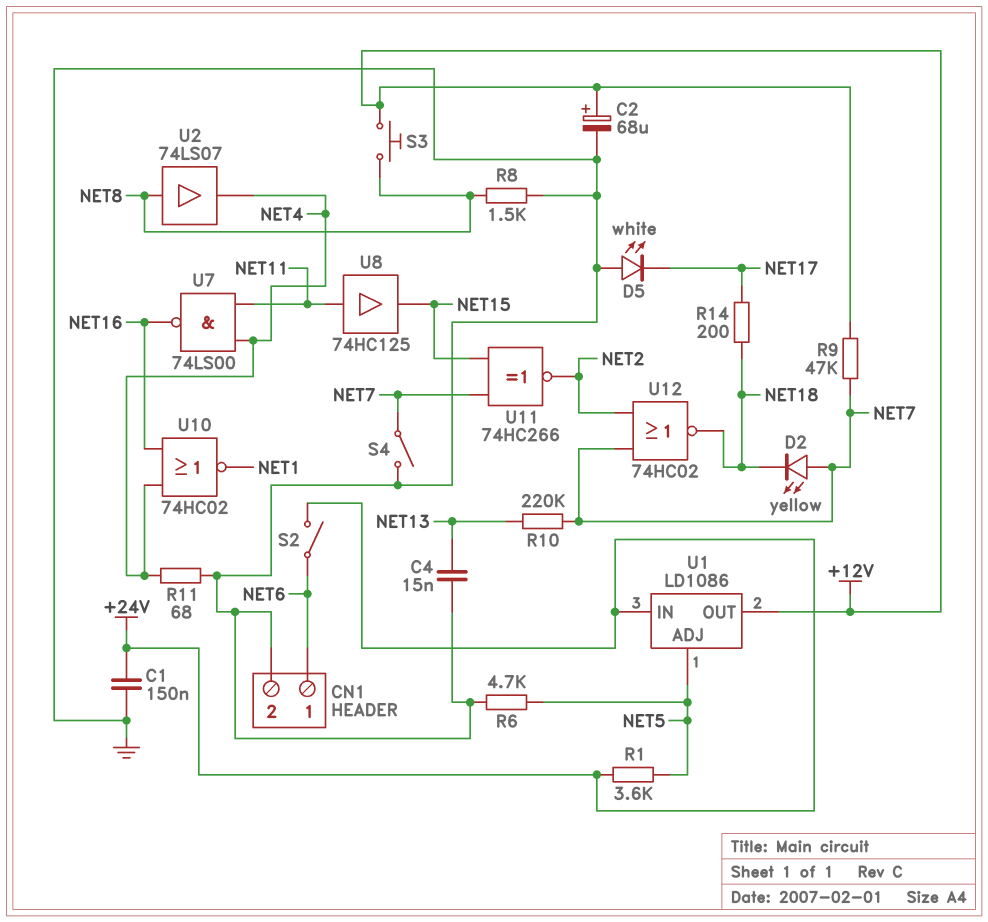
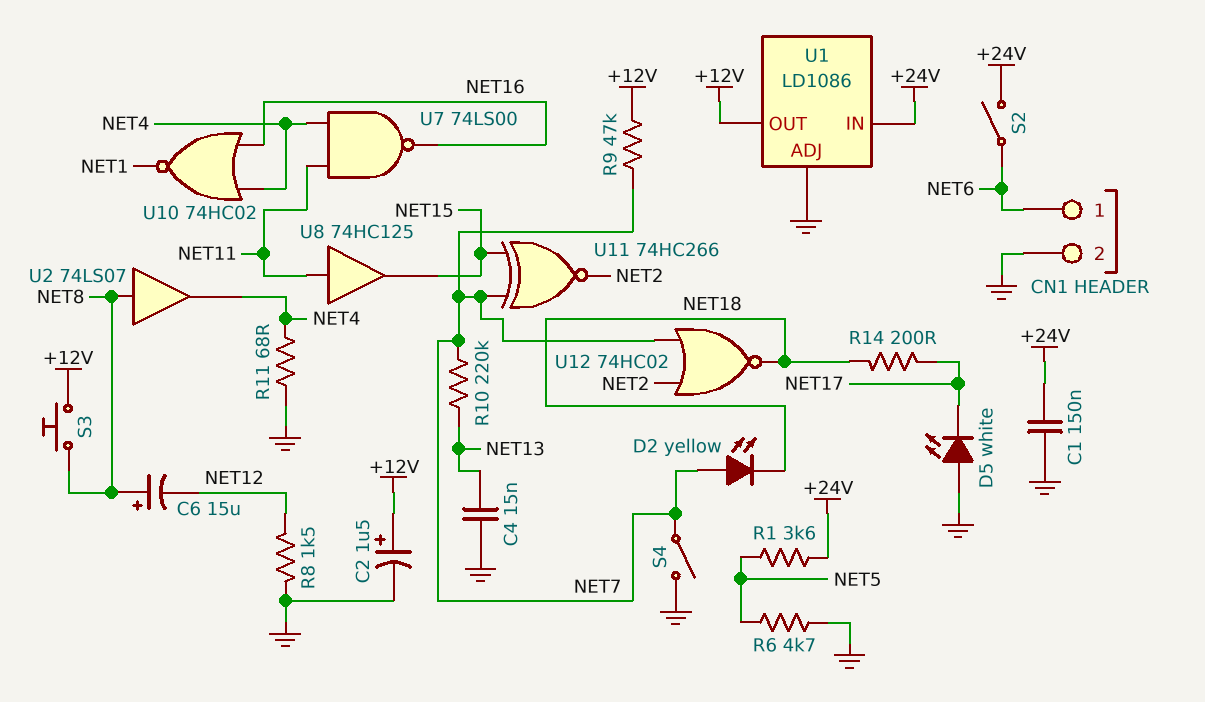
C2: 68uF (plus +12V, minus GND) -> 1.5uF (plus +12V, minus GND)
C6: none -> 15uF (plus NET8, minus NET12)
R8: 1.5k (GND, NET8) -> 1.5k (GND, NET12)
U1 pin ADJ: NET5 -> GND

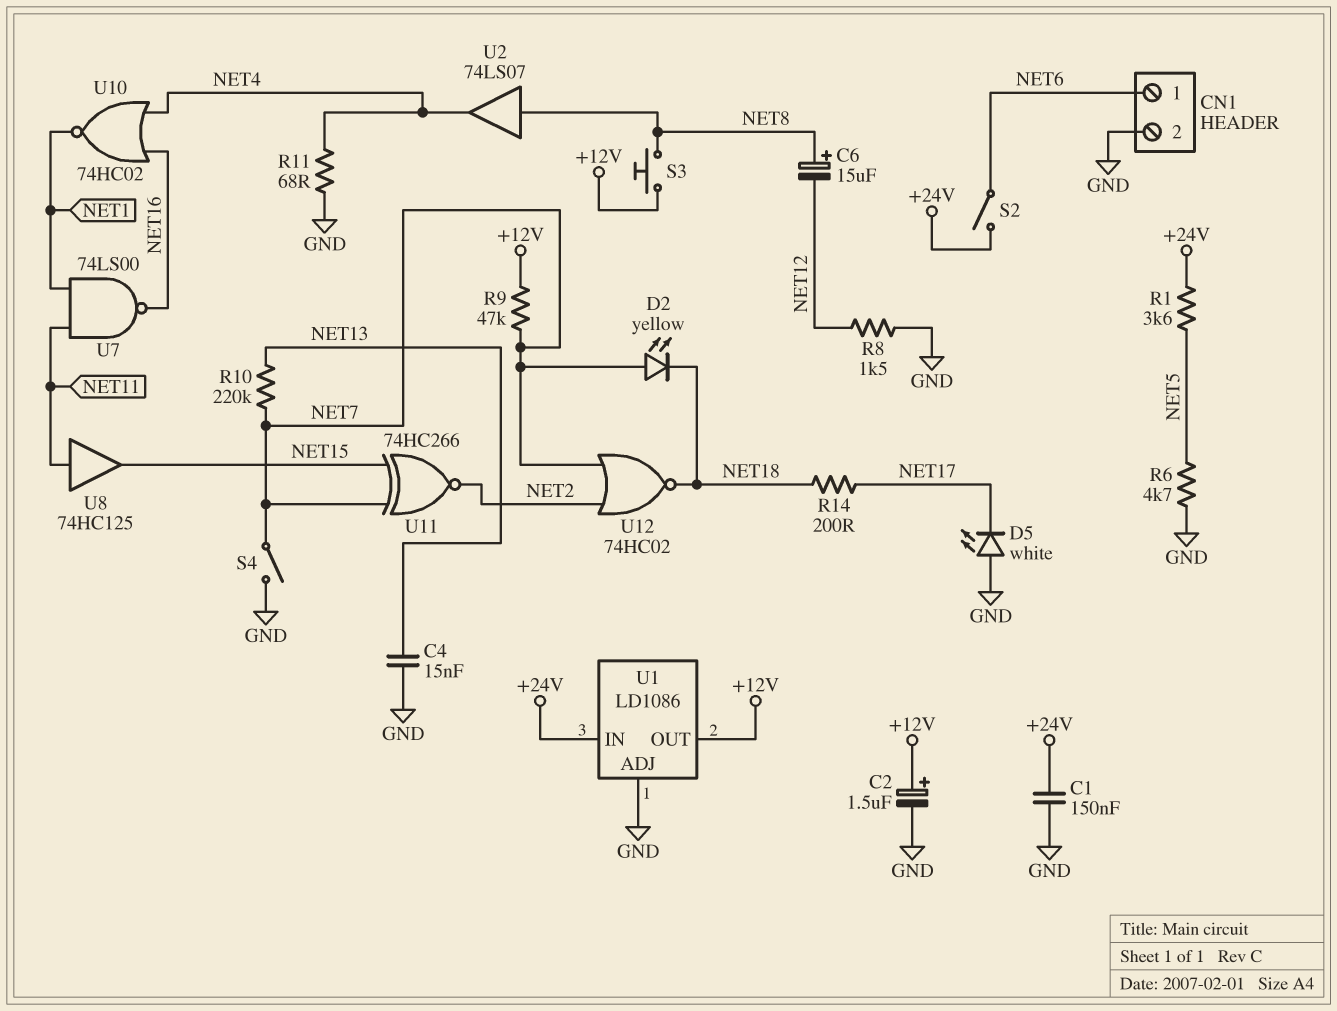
U7: NAND 74LS00 (in NET4, in NET11, out NET16) -> NAND 74LS00 (in NET1, in NET11, out NET16)

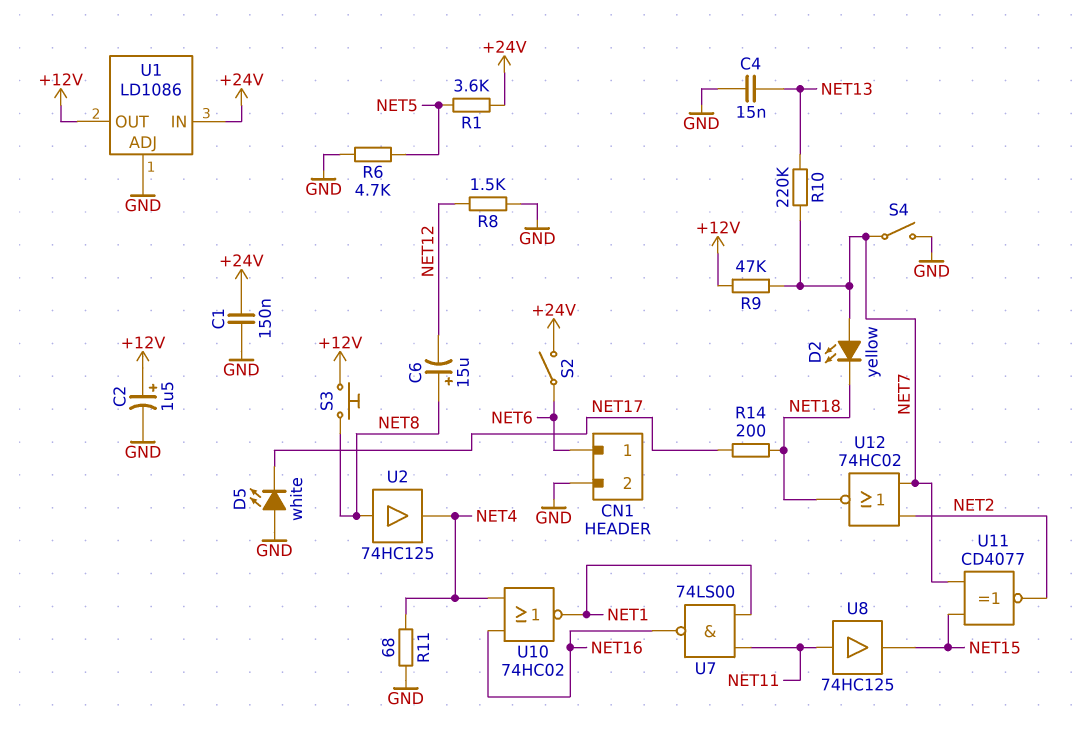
U2: buffer 74LS07 (in NET8, out NET4) -> buffer 74HC125 (in NET8, out NET4)
U11: XNOR 74HC266 (in NET7, in NET15, out NET2) -> XNOR CD4077 (in NET7, in NET15, out NET2)

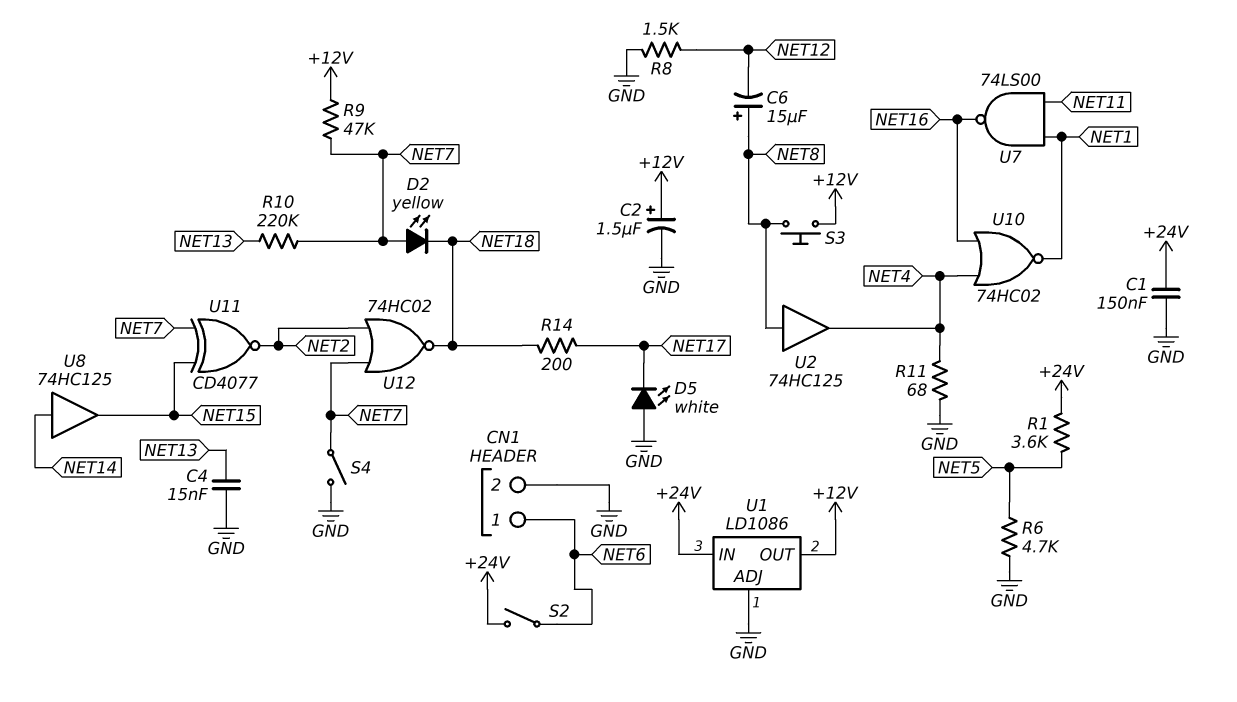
U8: buffer 74HC125 (in NET11, out NET15) -> buffer 74HC125 (in NET14, out NET15)

